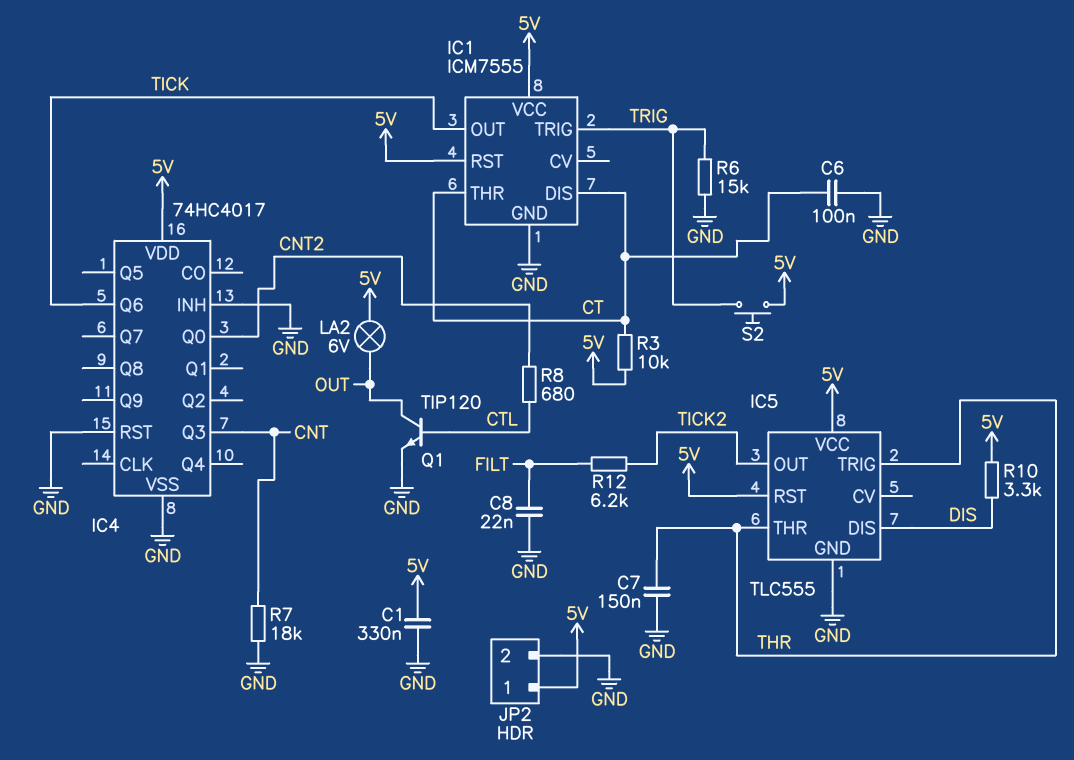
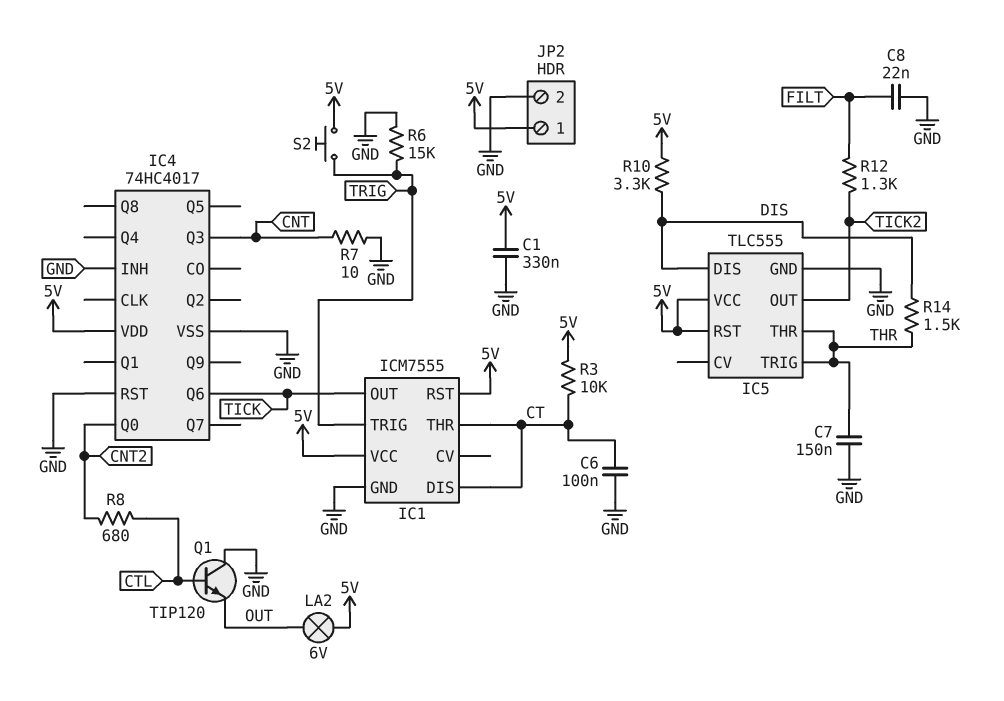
Q1: NPN TIP120 (B CTL, C OUT, E GND) -> NPN TIP120 (B CTL, C GND, E OUT)
R7: 18k (CNT, GND) -> 10 (CNT, GND)
R12: 6.2k (FILT, TICK2) -> 1.3k (FILT, TICK2)
R14: none -> 1.5k (DIS, THR)

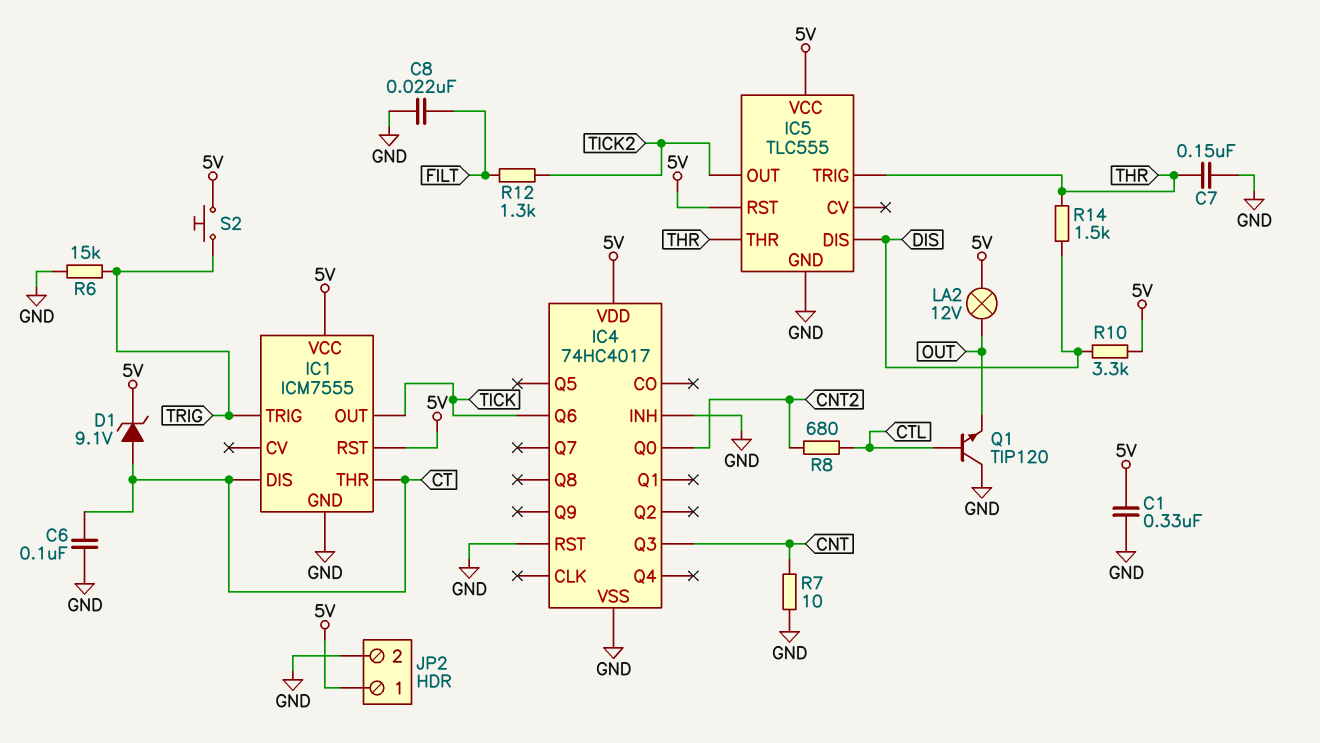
D1: none -> zener 9.1V (A CT, K 5V)
LA2: lamp 6V (5V, OUT) -> lamp 12V (5V, OUT)
R3: 10k (5V, CT) -> none

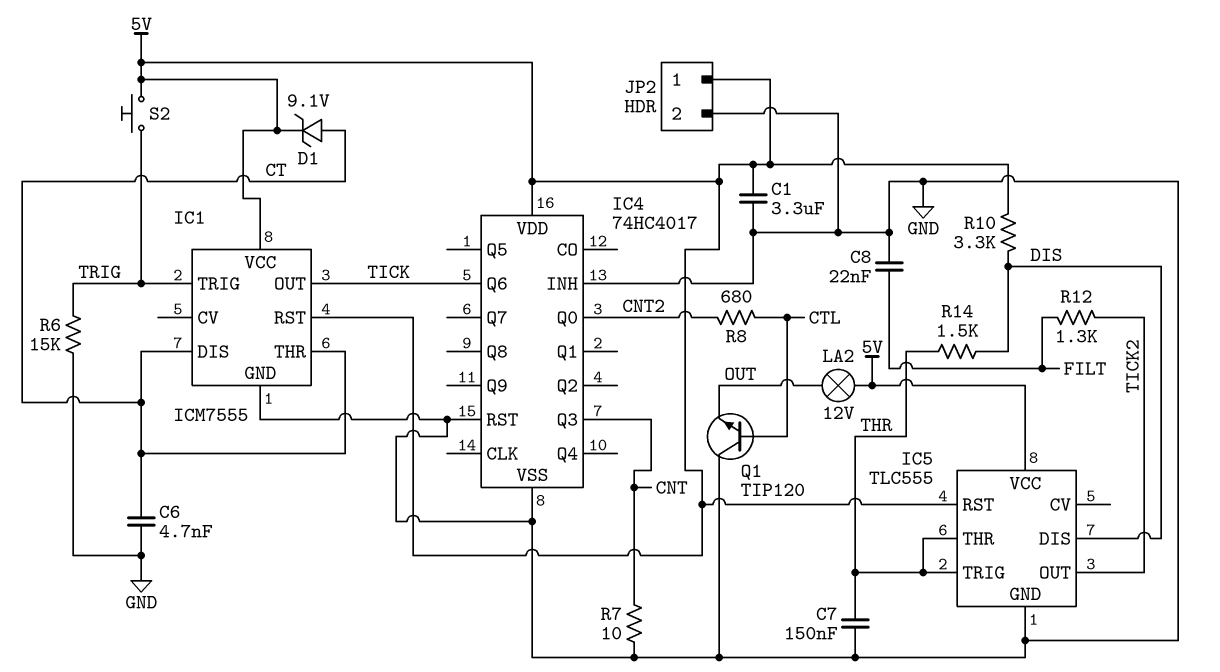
C1: 330nF (5V, GND) -> 3.3uF (5V, GND)
C6: 100nF (CT, GND) -> 4.7nF (CT, GND)

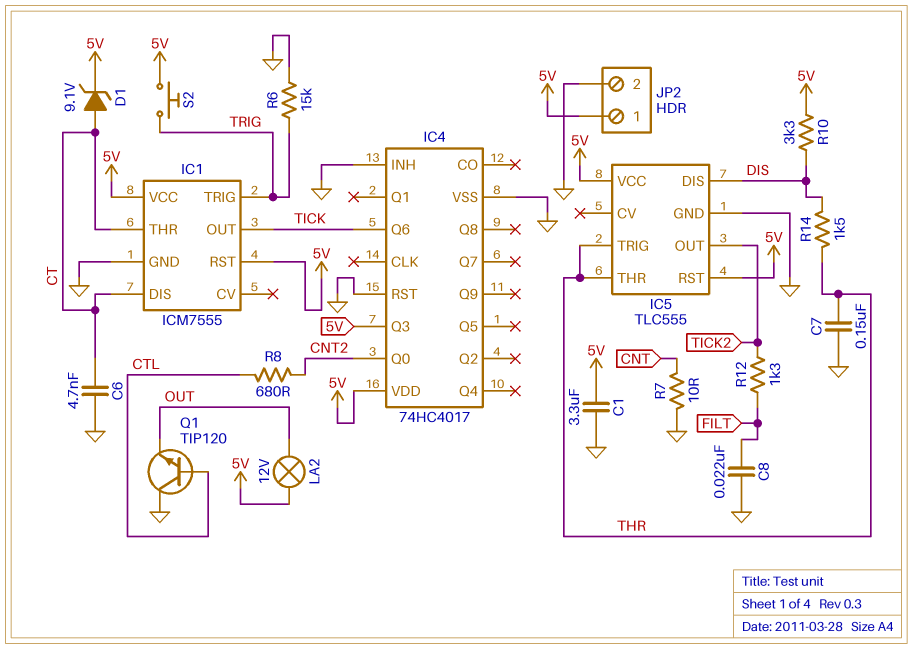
IC4 pin Q3: CNT -> 5V

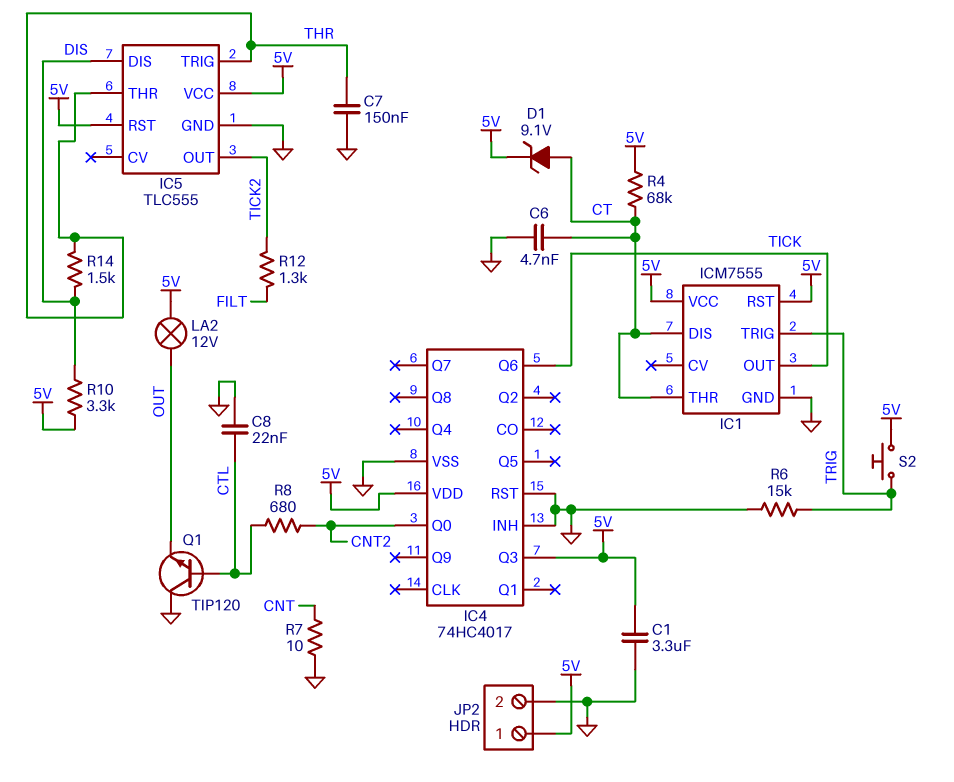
C8: 22nF (FILT, GND) -> 22nF (CTL, GND)
R4: none -> 68k (5V, CT)

